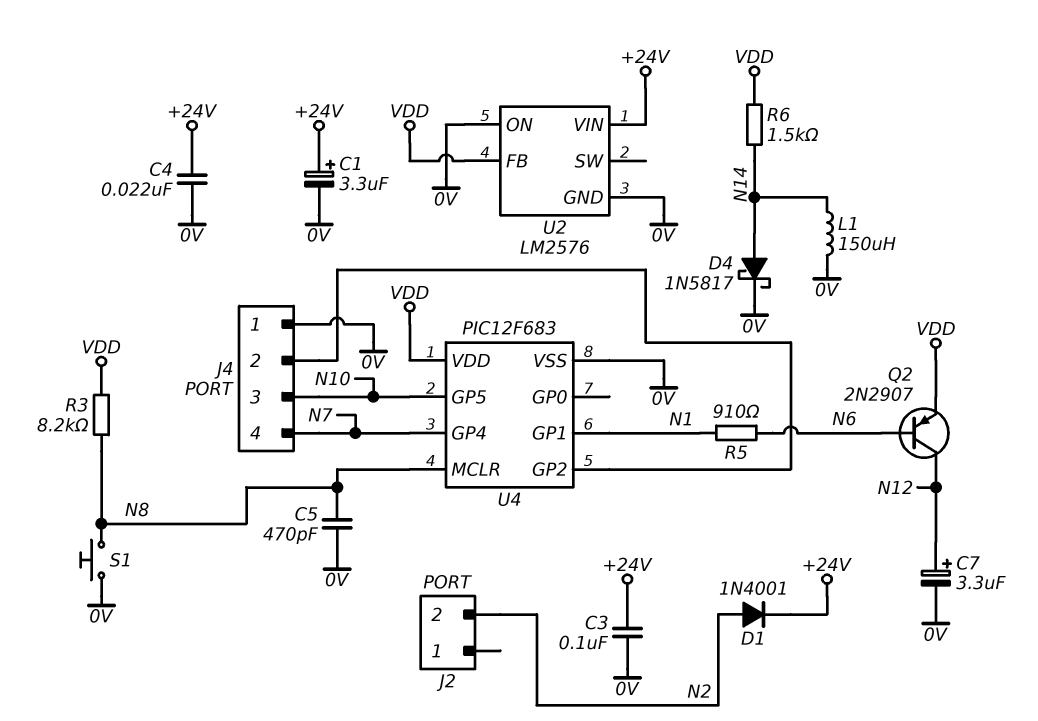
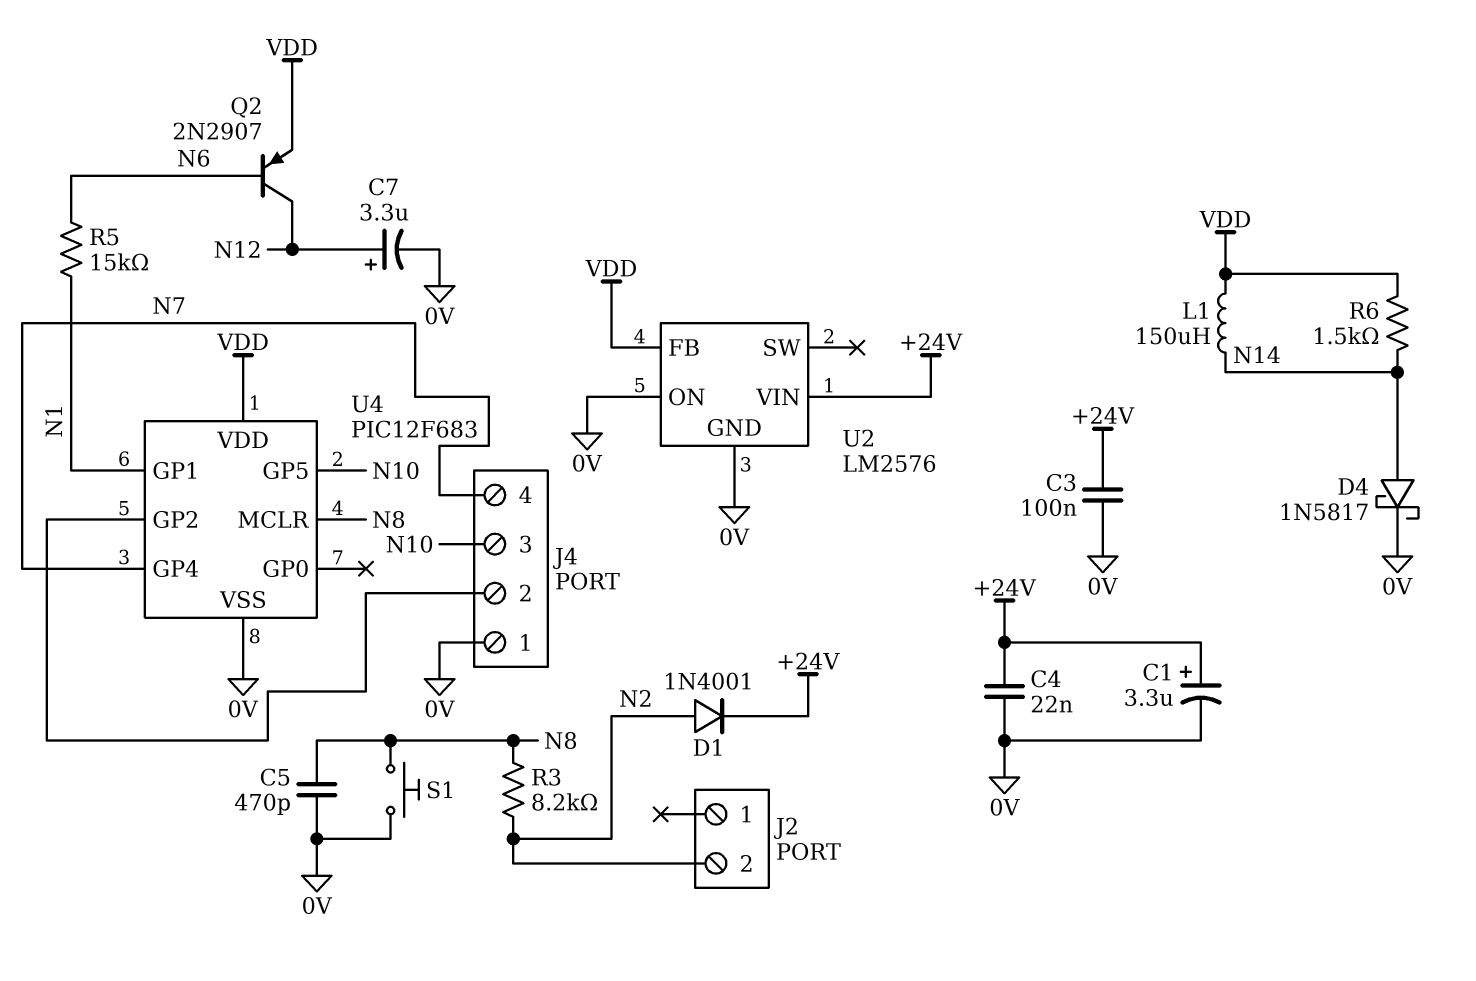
L1: 150uH (0V, N14) -> 150uH (N14, VDD)
R3: 8.2k (N8, VDD) -> 8.2k (N2, N8)
R5: 910 (N1, N6) -> 15k (N1, N6)

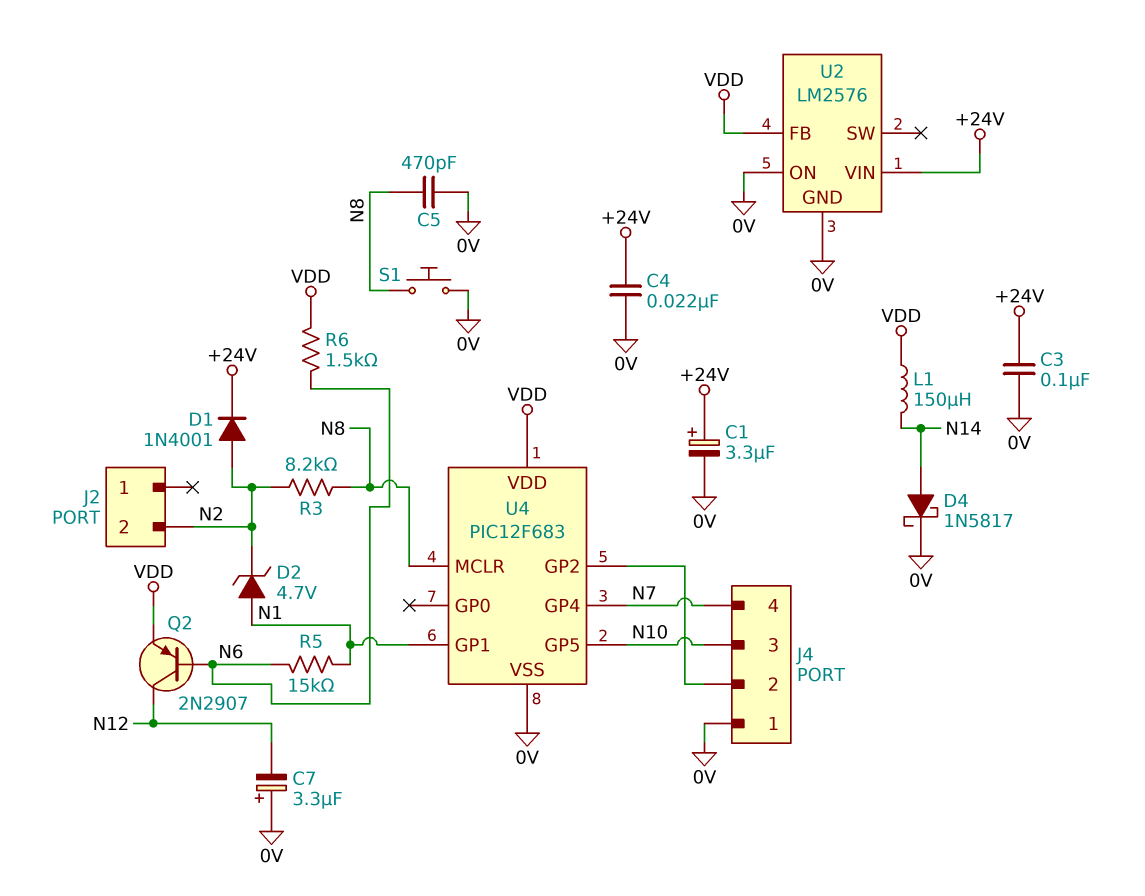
C7: 3.3uF (plus N12, minus 0V) -> 3.3uF (plus 0V, minus N12)
D2: none -> zener 4.7V (A N1, K N2)
R6: 1.5k (N14, VDD) -> 1.5k (N6, VDD)

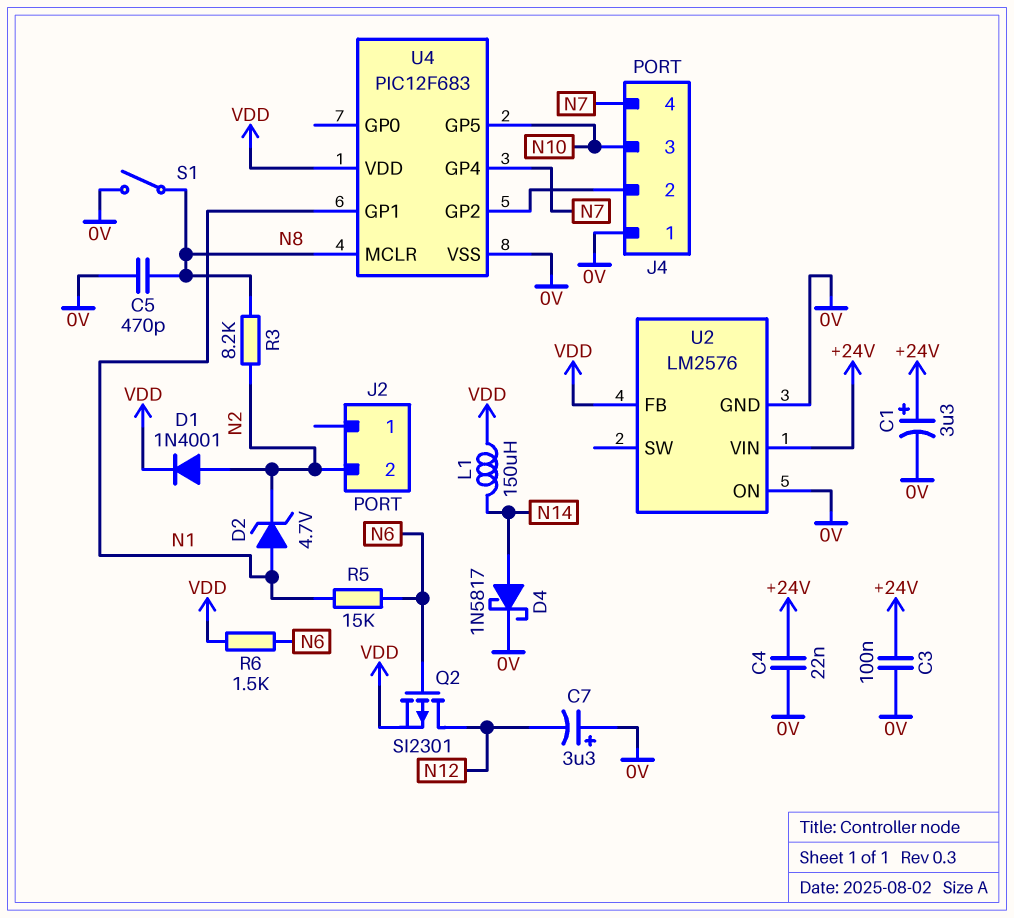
D1: diode 1N4001 (A N2, K +24V) -> diode 1N4001 (A N2, K VDD)
Q2: PNP 2N2907 (B N6, C N12, E VDD) -> PMOS SI2301 (G N6, D N12, S VDD)
S1: button (0V, N8) -> switch (0V, N8)

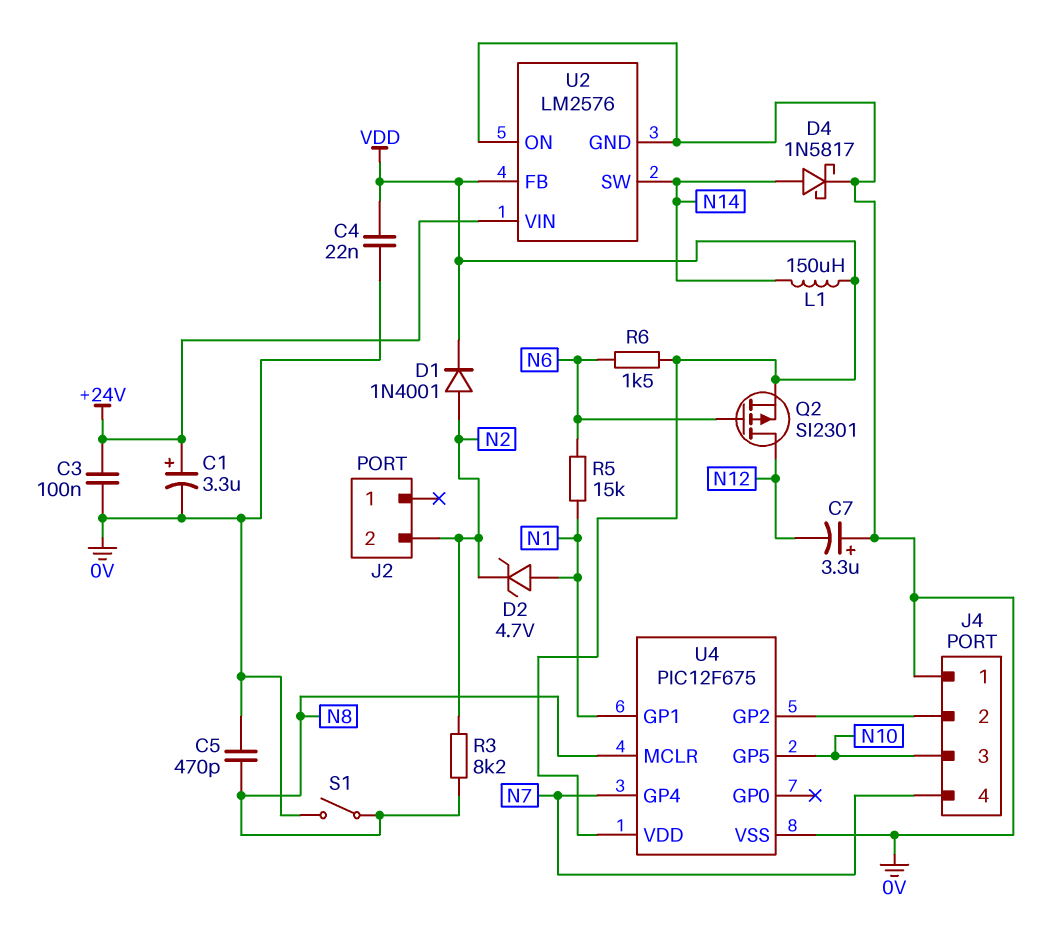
C4: 22nF (+24V, 0V) -> 22nF (0V, VDD)
U2 pin SW: none -> N14
U4: PIC12F683 -> PIC12F675

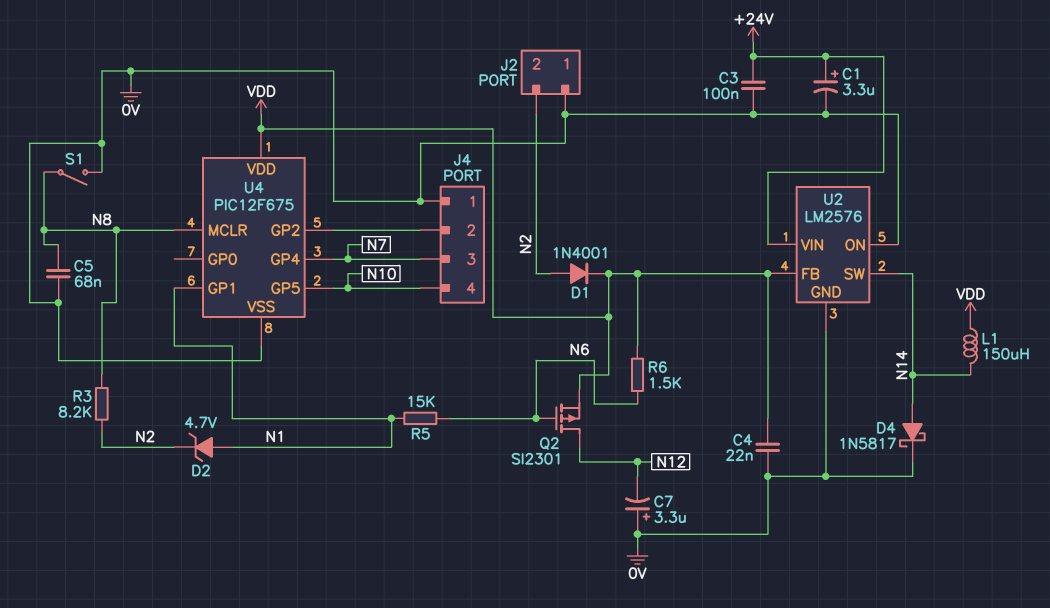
C5: 470pF (0V, N8) -> 68nF (0V, N8)
J2 pin 1: none -> 0V
J4 pin 3: N10 -> N7
J4 pin 4: N7 -> N10

